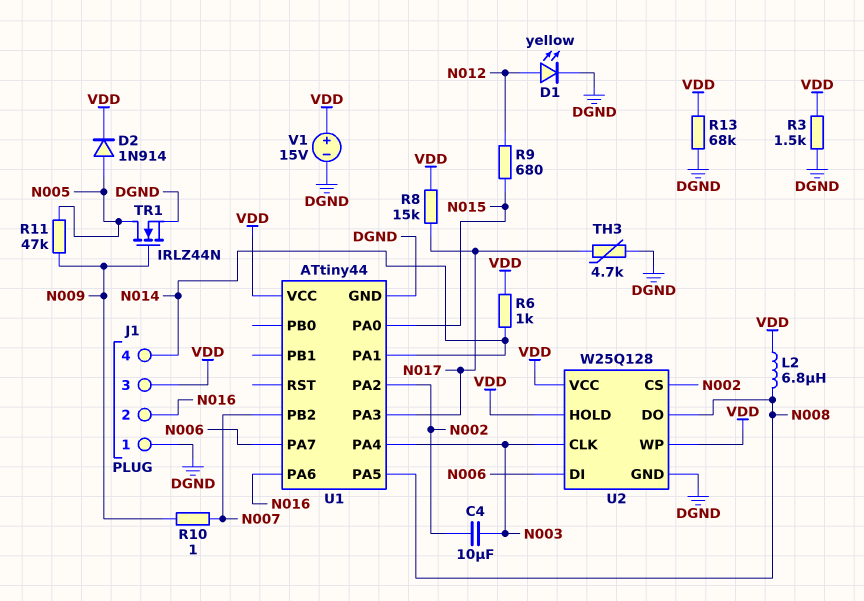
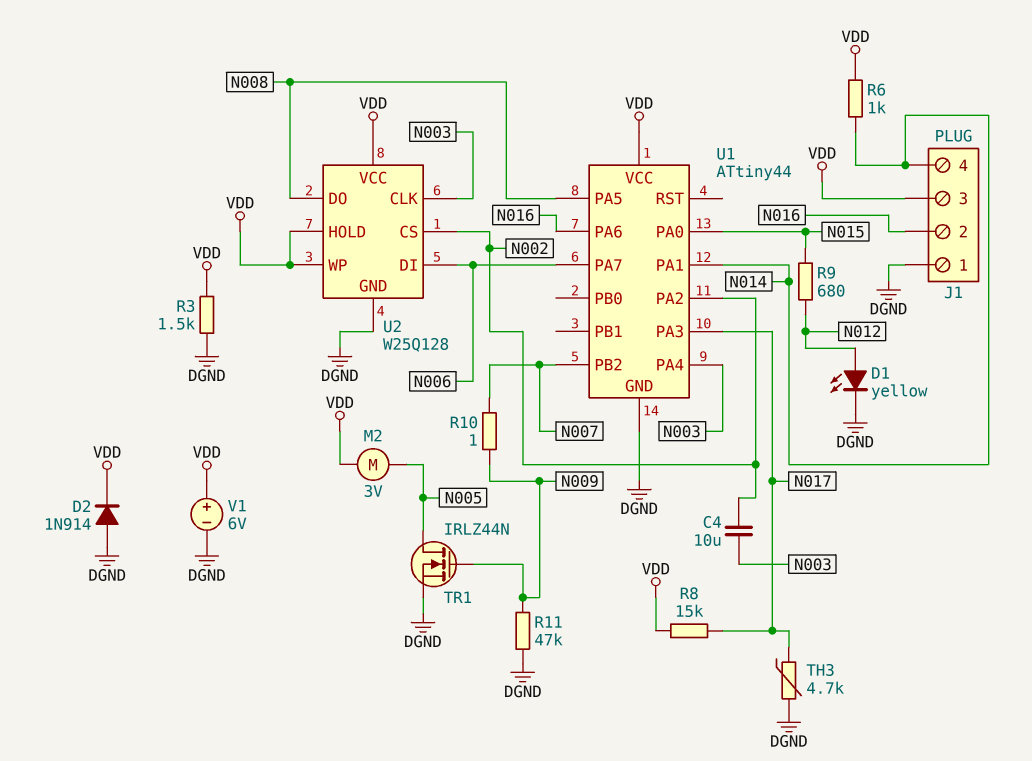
D2: diode 1N914 (A N005, K VDD) -> diode 1N914 (A DGND, K VDD)
L2: 6.8uH (N008, VDD) -> none
M2: none -> motor 3V (N005, VDD)
R11: 47k (N005, N009) -> 47k (DGND, N009)
R13: 68k (DGND, VDD) -> none
V1: 15V (plus VDD, minus DGND) -> 6V (plus VDD, minus DGND)

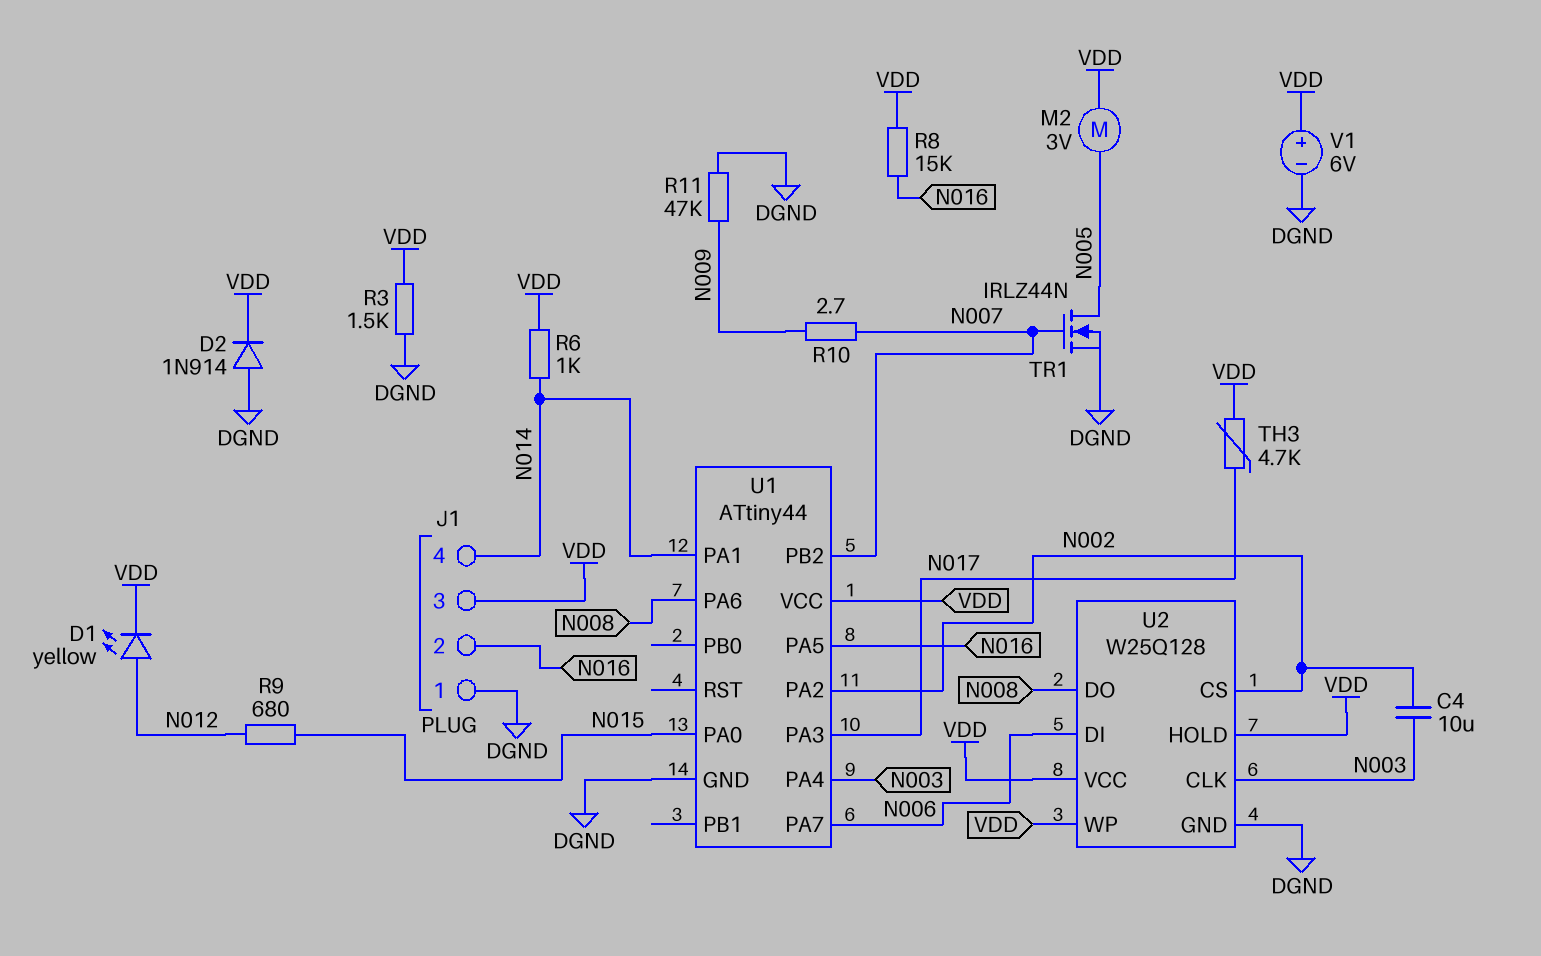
D1: LED yellow (A N012, K DGND) -> LED yellow (A N012, K VDD)
R8: 15k (N017, VDD) -> 15k (N016, VDD)
R10: 1 (N007, N009) -> 2.7 (N007, N009)
TH3: 4.7k (DGND, N017) -> 4.7k (N017, VDD)
TR1: NMOS IRLZ44N (G N009, D N005, S DGND) -> NMOS IRLZ44N (G N007, D N005, S DGND)
U1 pin PA5: N008 -> N016
U1 pin PA6: N016 -> N008

